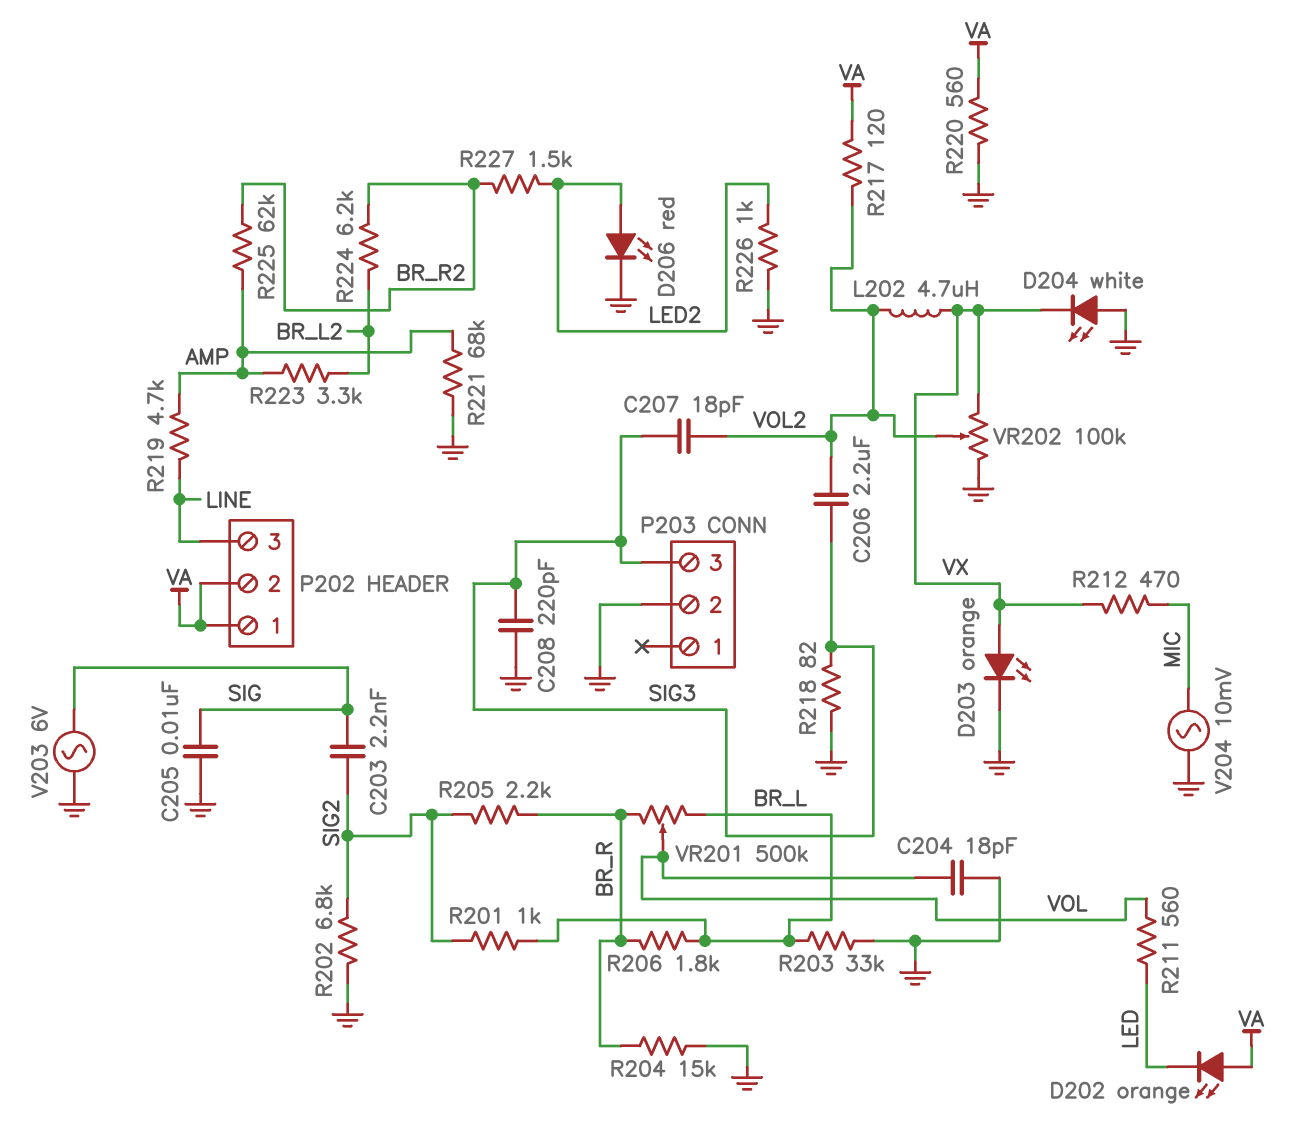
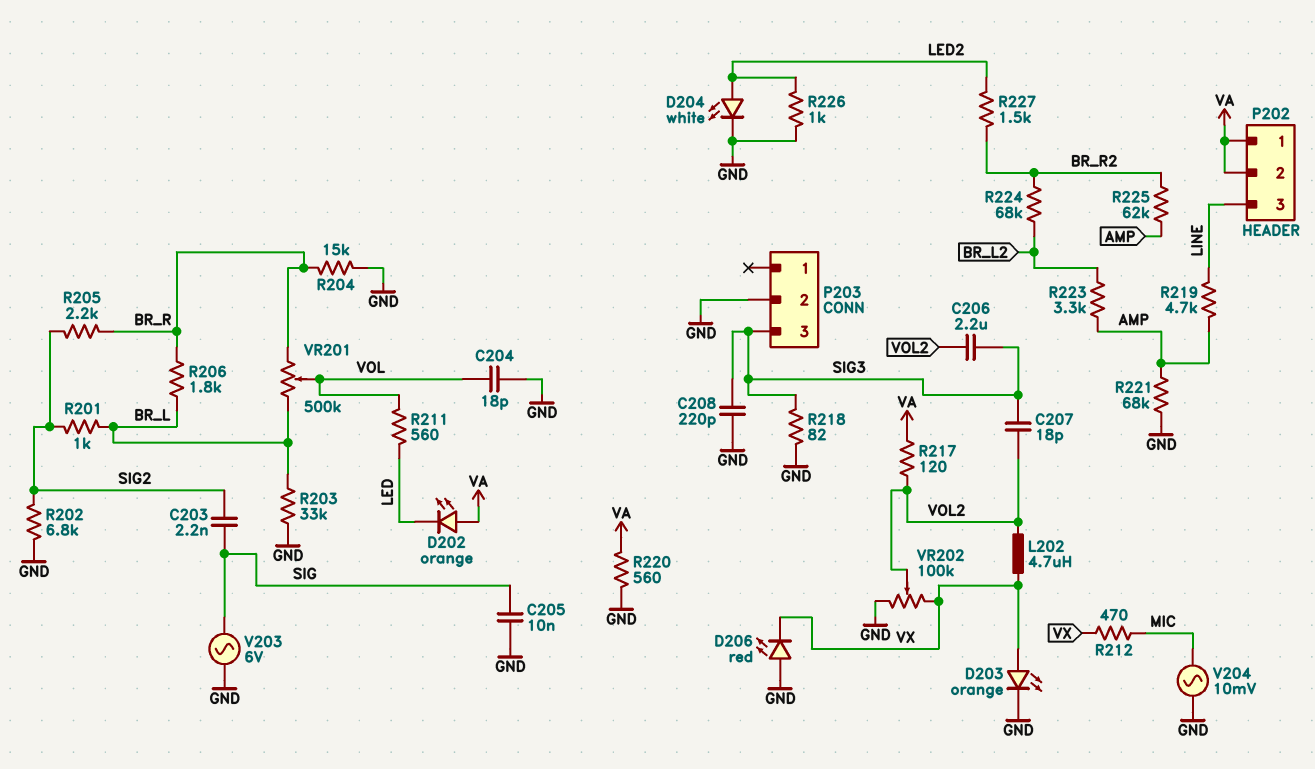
D204: LED white (A GND, K VX) -> LED white (A LED2, K GND)
D206: LED red (A LED2, K GND) -> LED red (A GND, K VX)
R224: 6.2k (BR_L2, BR_R2) -> 68k (BR_L2, BR_R2)

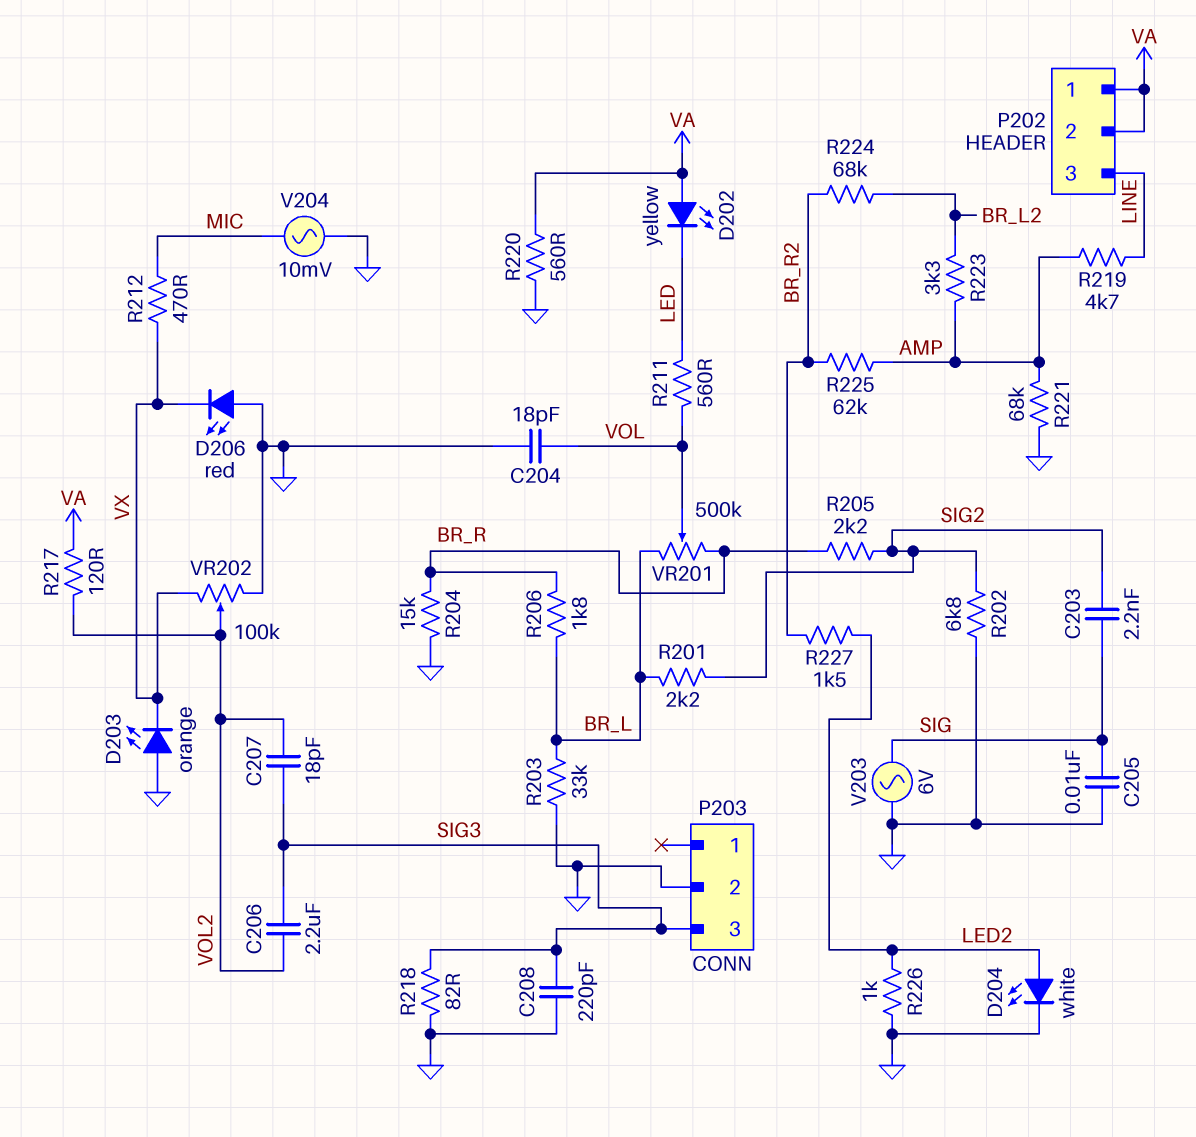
D202: LED orange (A VA, K LED) -> LED yellow (A VA, K LED)
D203: LED orange (A VX, K GND) -> LED orange (A GND, K VX)
L202: 4.7uH (VOL2, VX) -> none
R201: 1k (BR_L, SIG2) -> 2.2k (BR_L, SIG2)

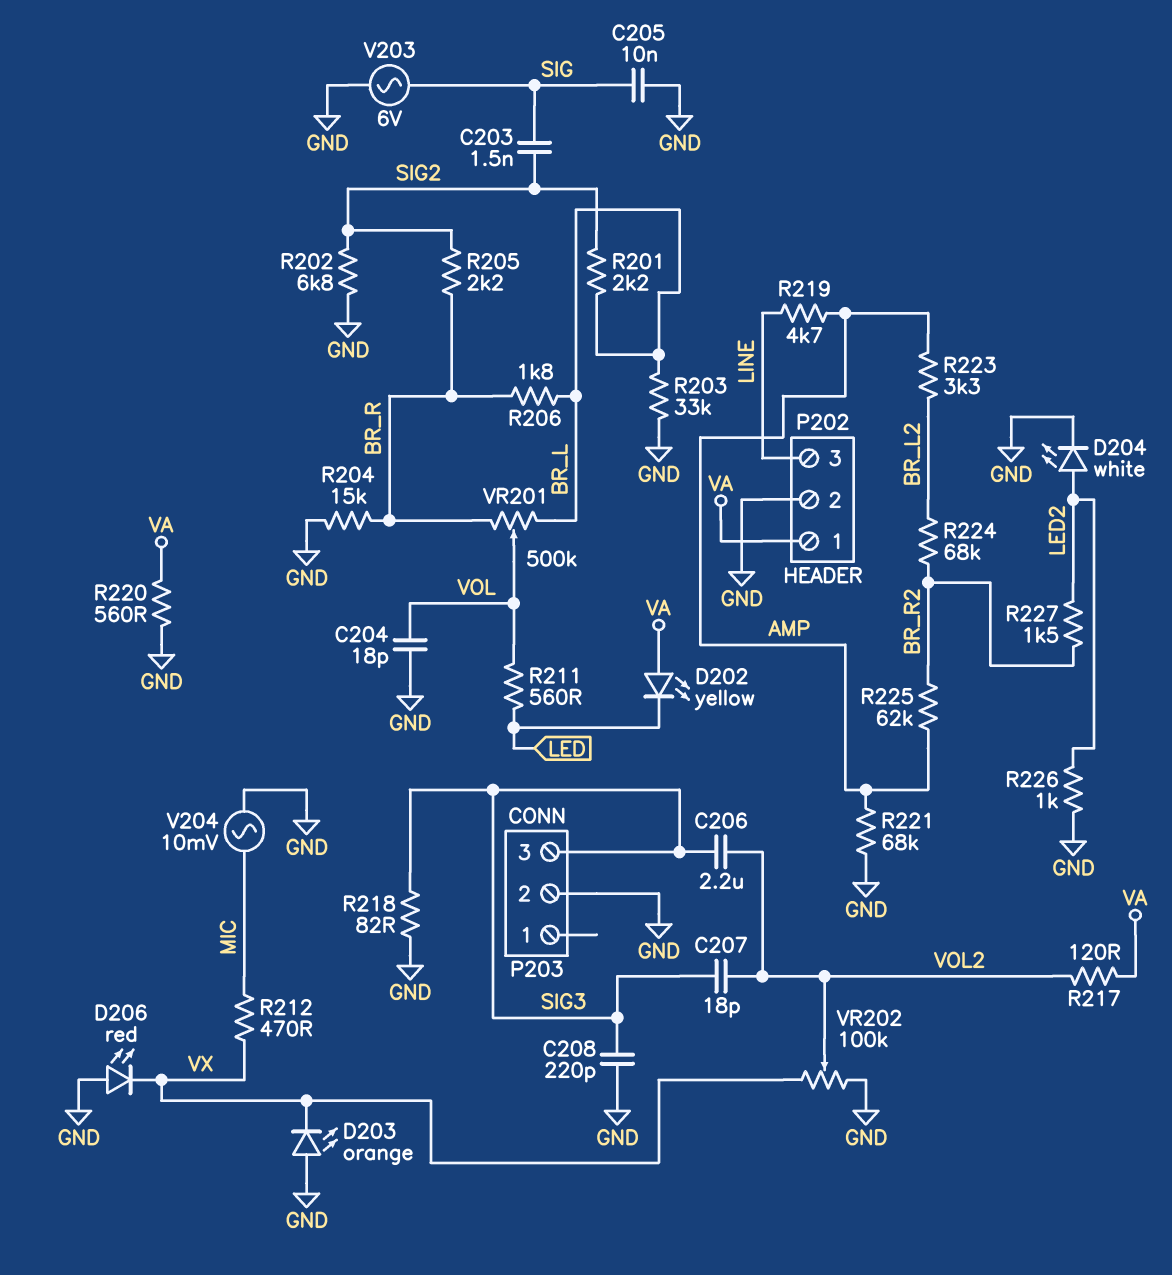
C203: 2.2nF (SIG, SIG2) -> 1.5nF (SIG, SIG2)
P202 pin 2: VA -> GND

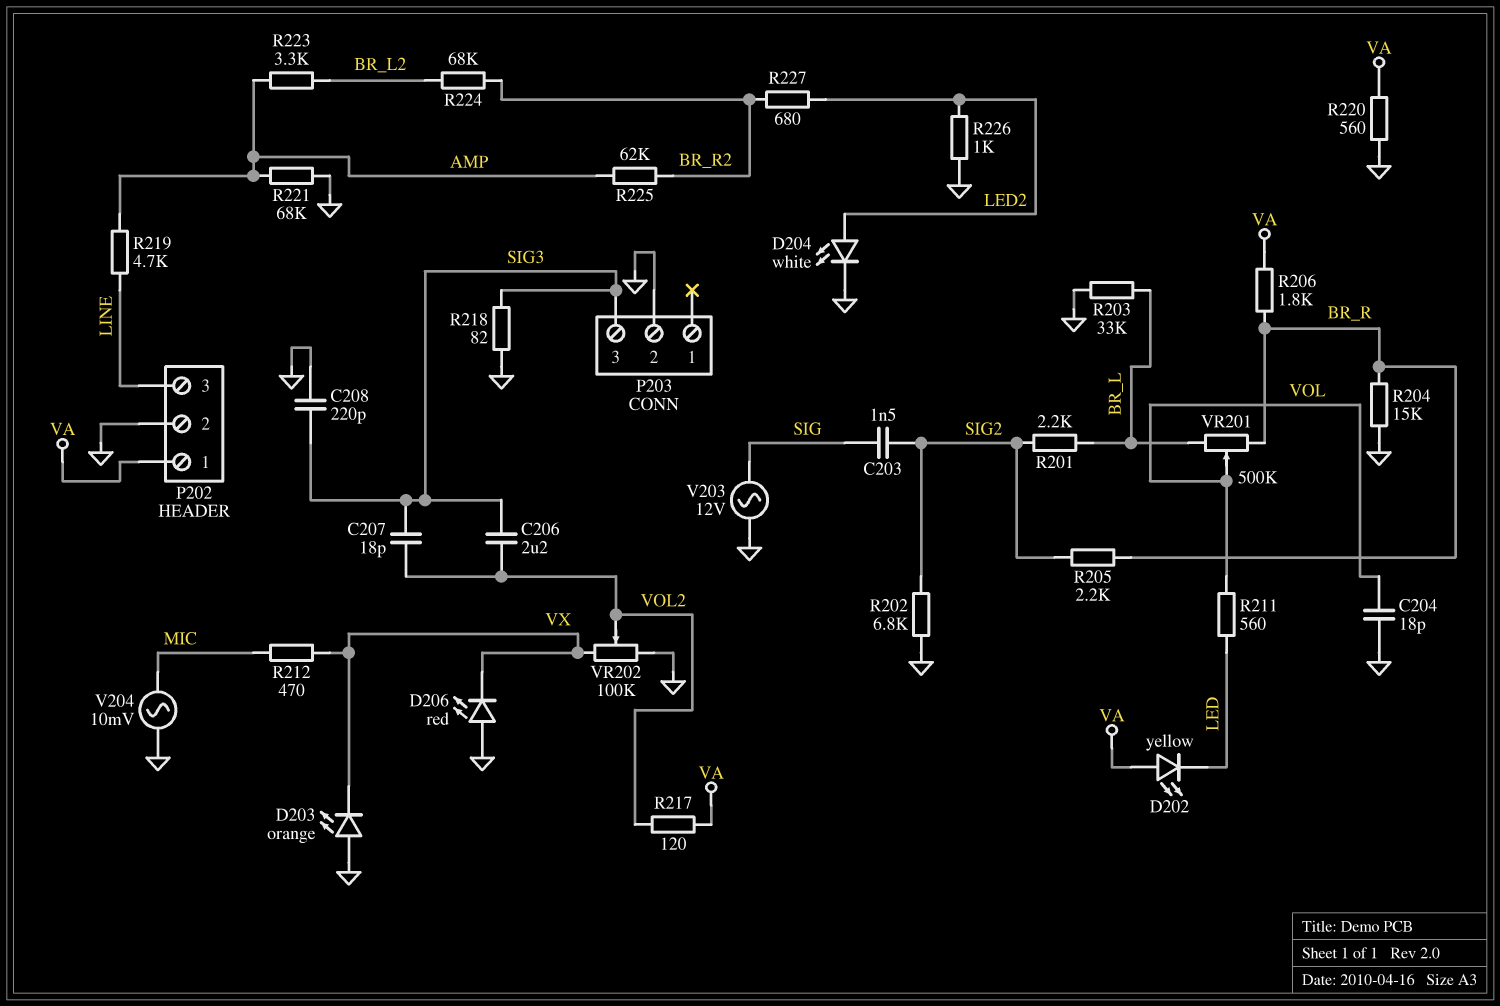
C205: 10nF (GND, SIG) -> none
R206: 1.8k (BR_L, BR_R) -> 1.8k (BR_R, VA)
R227: 1.5k (BR_R2, LED2) -> 680 (BR_R2, LED2)
V203: AC 6V (GND, SIG) -> AC 12V (GND, SIG)

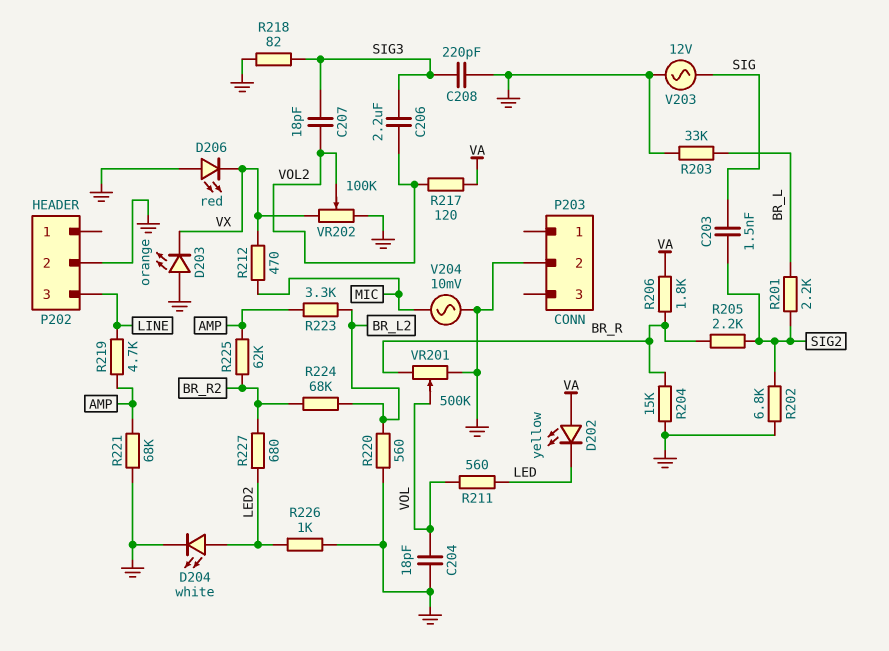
P202 pin 1: VA -> none
P203 pin 3: SIG3 -> none
R220: 560 (GND, VA) -> 560 (BR_L2, GND)
VR201: 500k (BR_L, BR_R, wiper VOL) -> 500k (BR_R, GND, wiper VOL)

